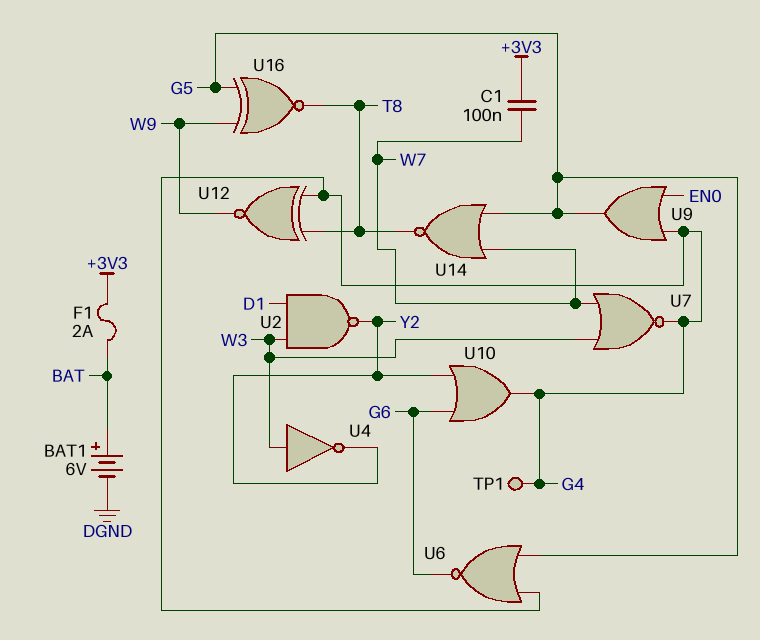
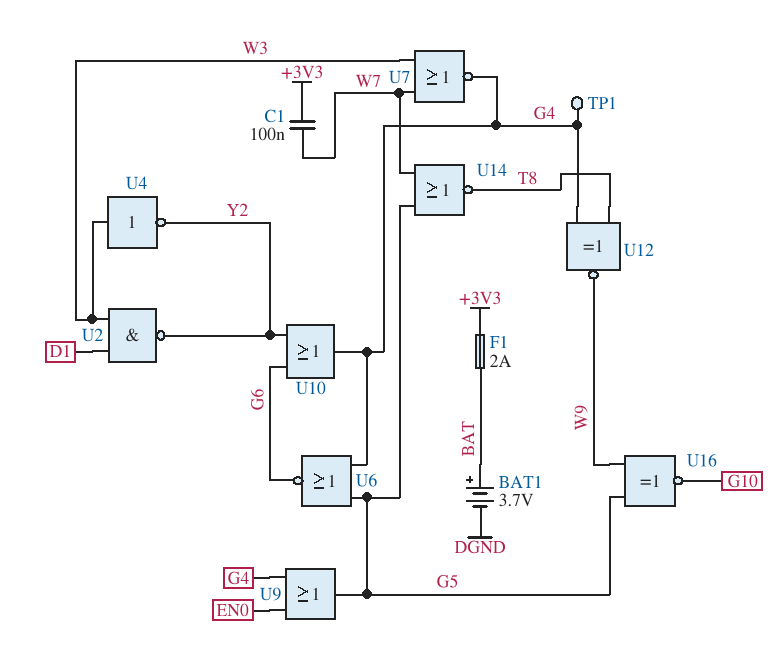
BAT1: 6V (plus BAT, minus DGND) -> 3.7V (plus BAT, minus DGND)
U16: XNOR (in G5, in W9, out T8) -> XNOR (in G5, in W9, out G10)

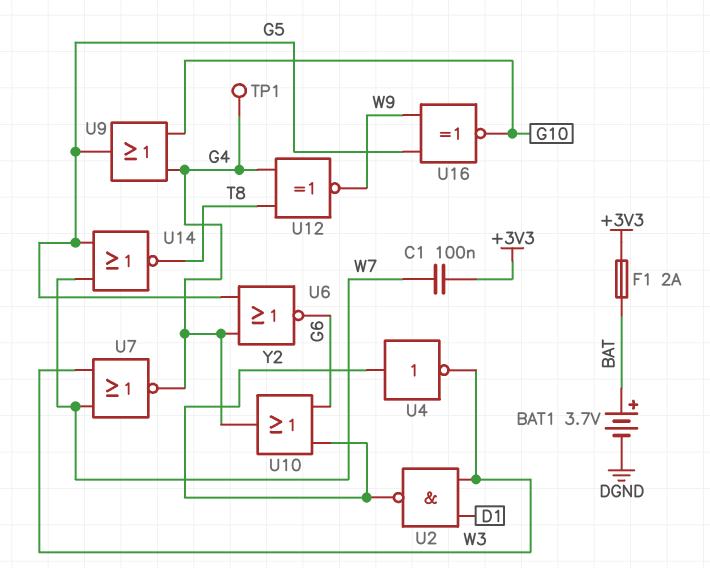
U4: NOT (in W3, out Y2) -> NOT (in Y2, out W3)
U9: OR (in EN0, in G4, out G5) -> OR (in G4, in G10, out G5)

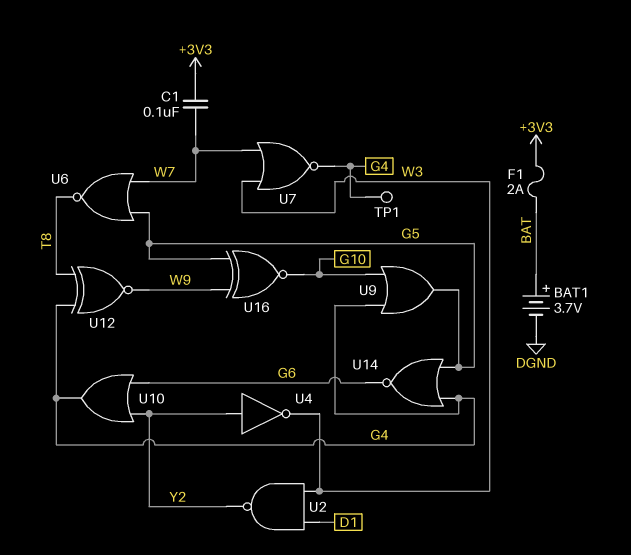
U6: NOR (in G4, in G5, out G6) -> NOR (in G5, in W7, out T8)
U14: NOR (in G5, in W7, out T8) -> NOR (in G4, in G5, out G6)

